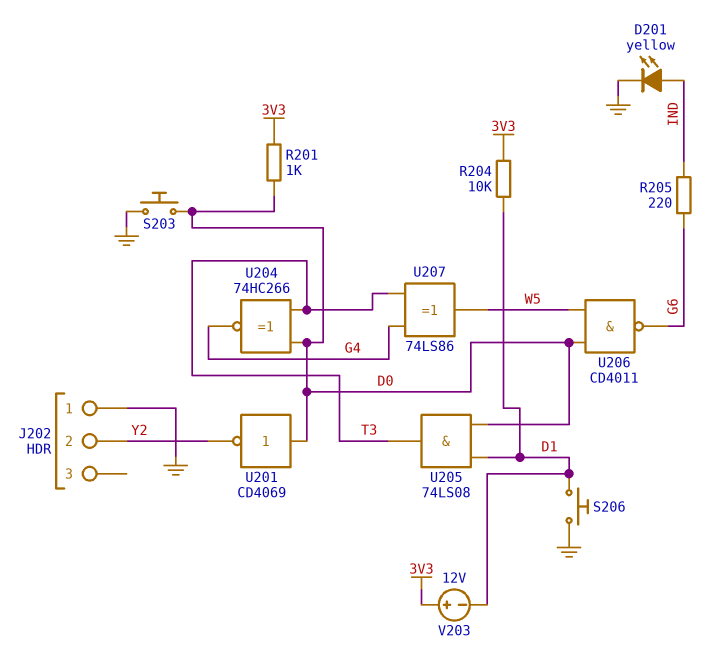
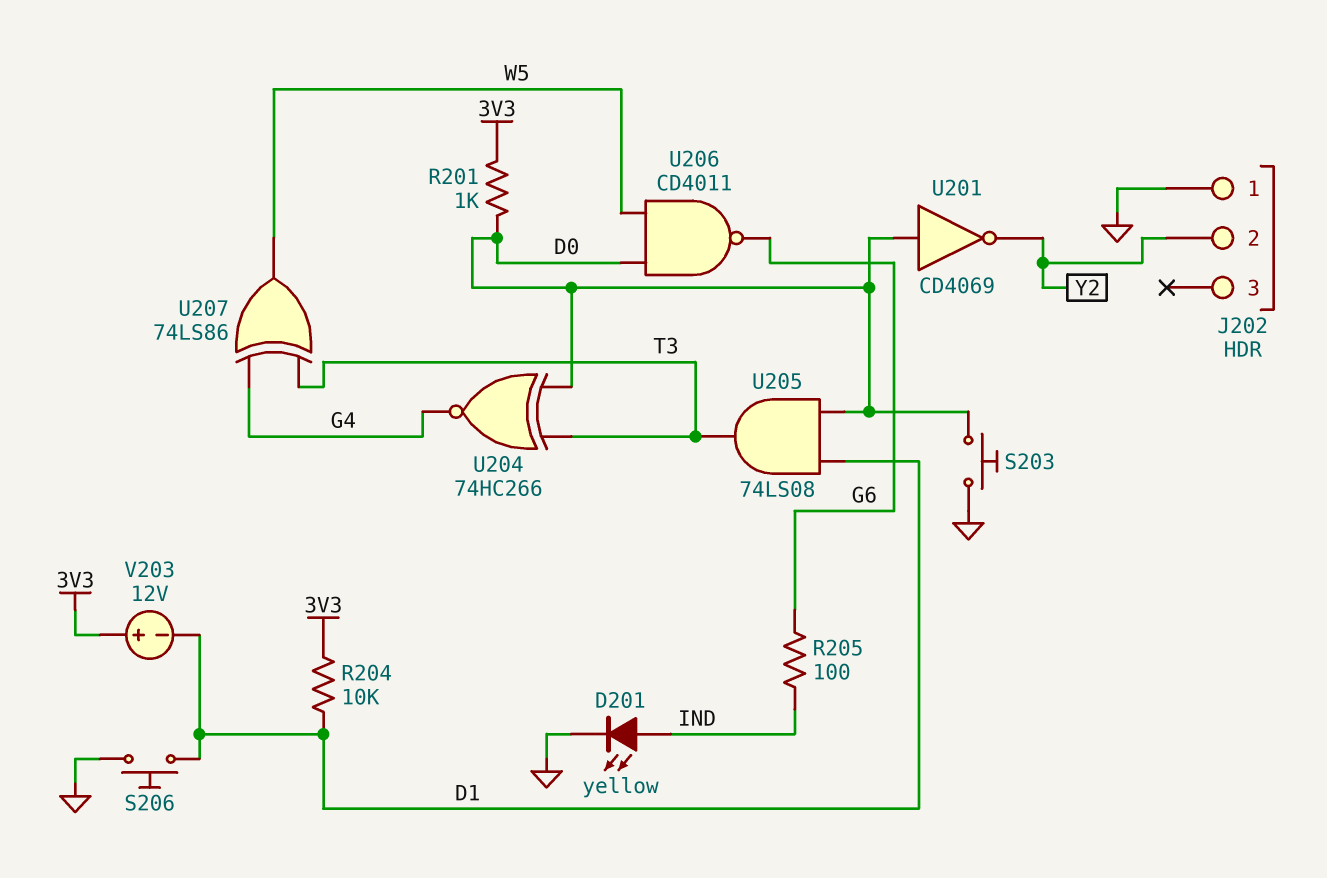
R205: 220 (G6, IND) -> 100 (G6, IND)

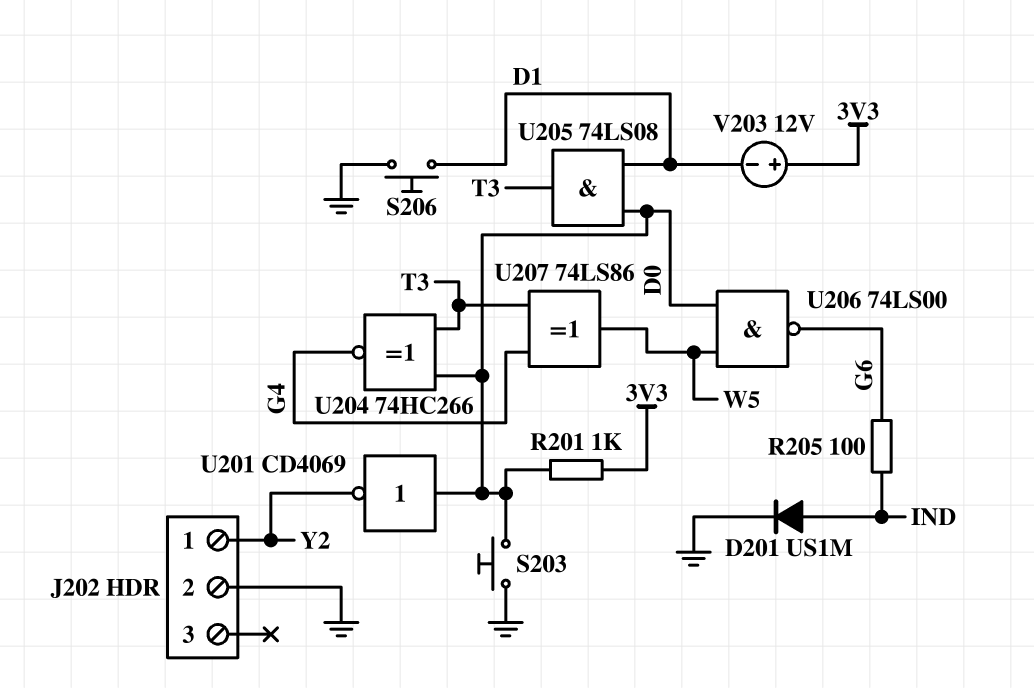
D201: LED yellow (A IND, K GND) -> diode US1M (A IND, K GND)
J202 pin 1: GND -> Y2
J202 pin 2: Y2 -> GND
R204: 10k (3V3, D1) -> none
U206: NAND CD4011 (in D0, in W5, out G6) -> NAND 74LS00 (in D0, in W5, out G6)

